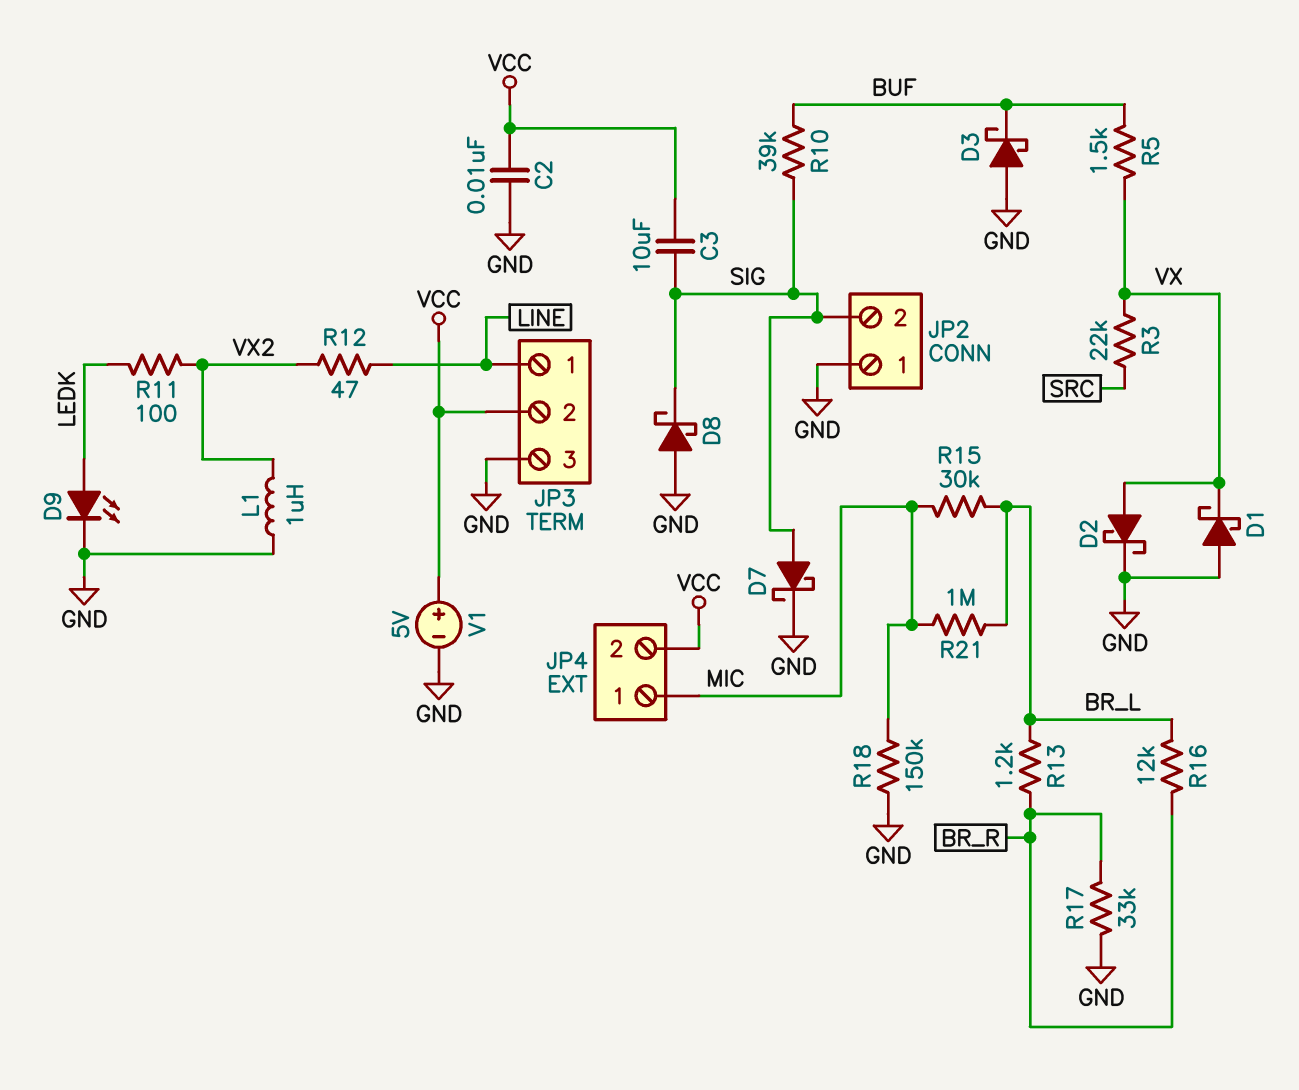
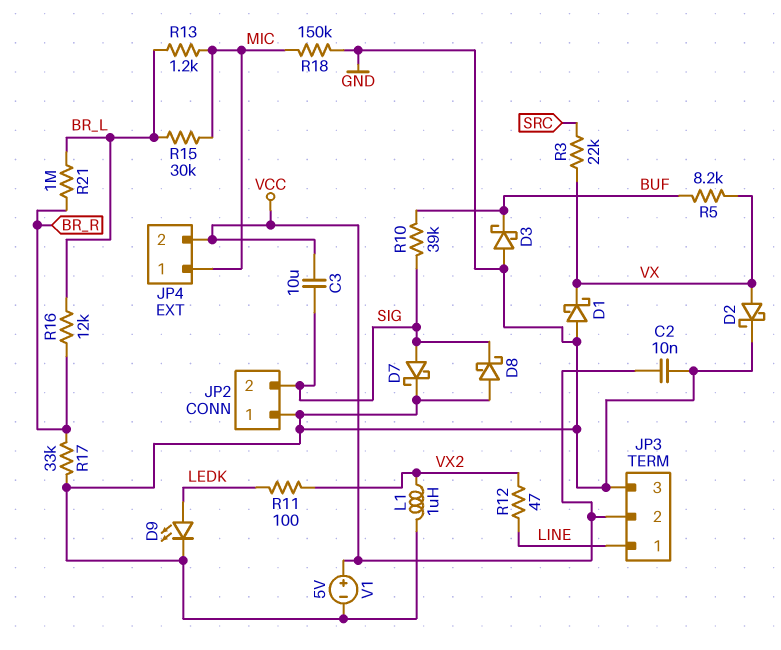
R5: 1.5k (BUF, VX) -> 8.2k (BUF, VX)
R13: 1.2k (BR_L, BR_R) -> 1.2k (BR_L, MIC)
R21: 1M (BR_L, MIC) -> 1M (BR_L, BR_R)

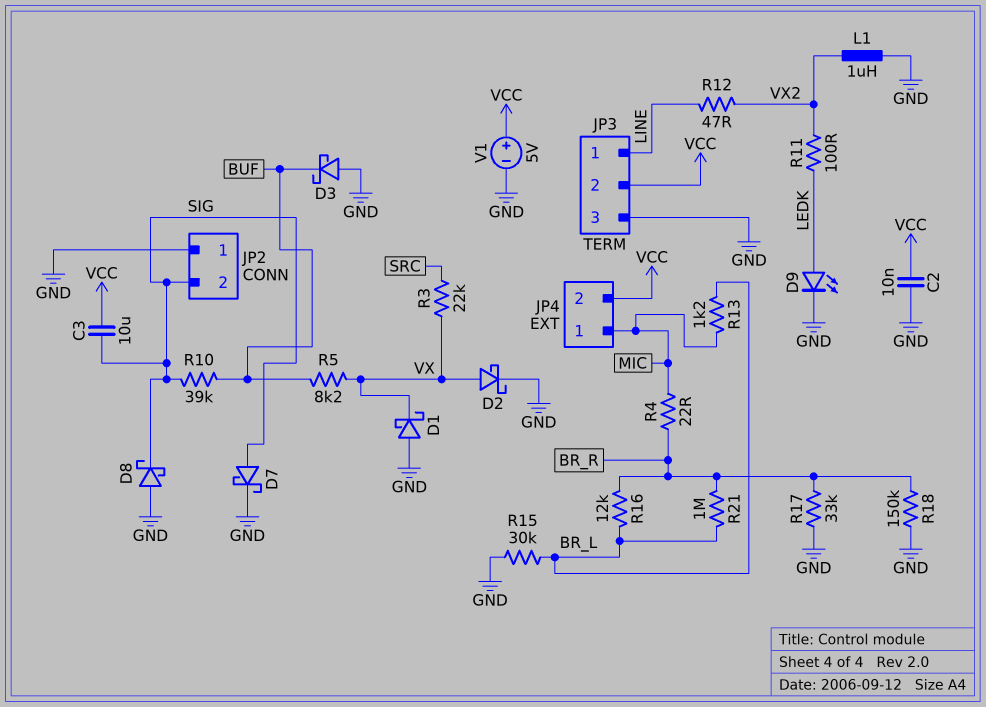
R4: none -> 22 (BR_R, MIC)
R15: 30k (BR_L, MIC) -> 30k (BR_L, GND)
R18: 150k (GND, MIC) -> 150k (BR_R, GND)

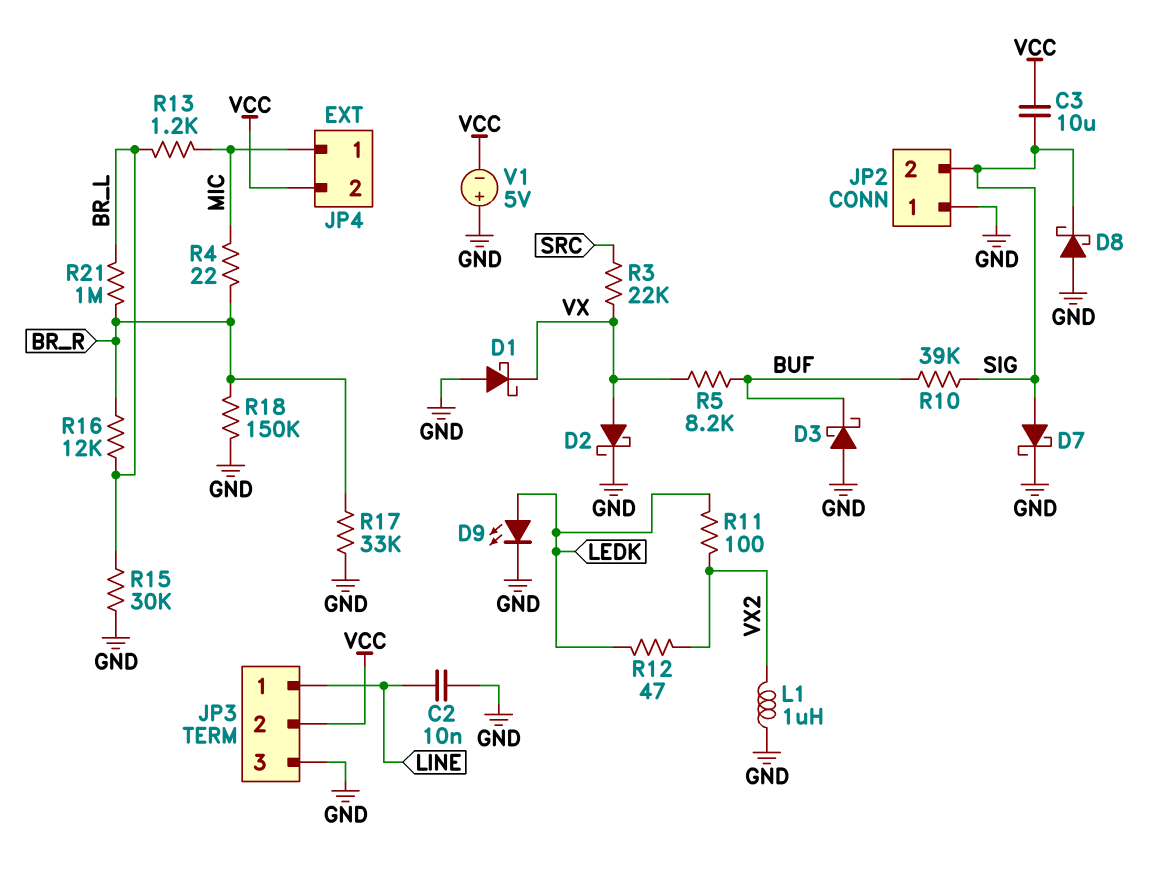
C2: 10nF (GND, VCC) -> 10nF (GND, LINE)
R12: 47 (LINE, VX2) -> 47 (LEDK, VX2)
V1: 5V (plus VCC, minus GND) -> 5V (plus GND, minus VCC)

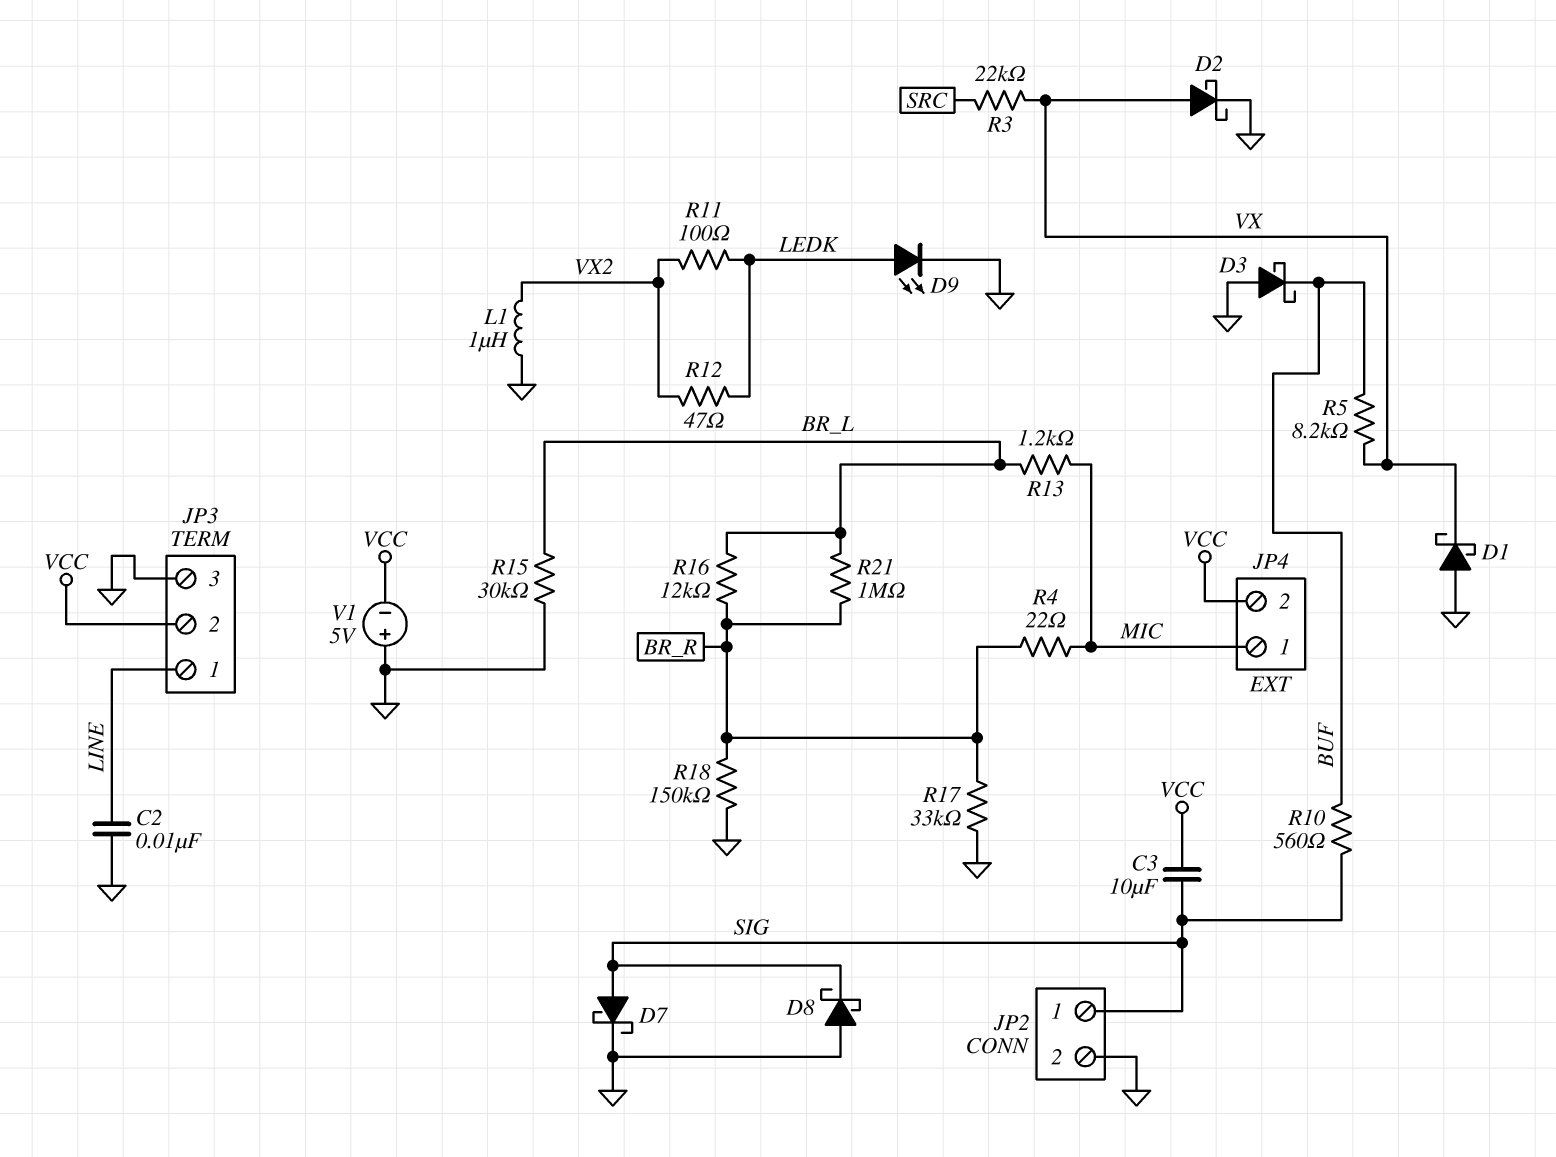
JP2 pin 1: GND -> SIG
JP2 pin 2: SIG -> GND
R10: 39k (BUF, SIG) -> 560 (BUF, SIG)

